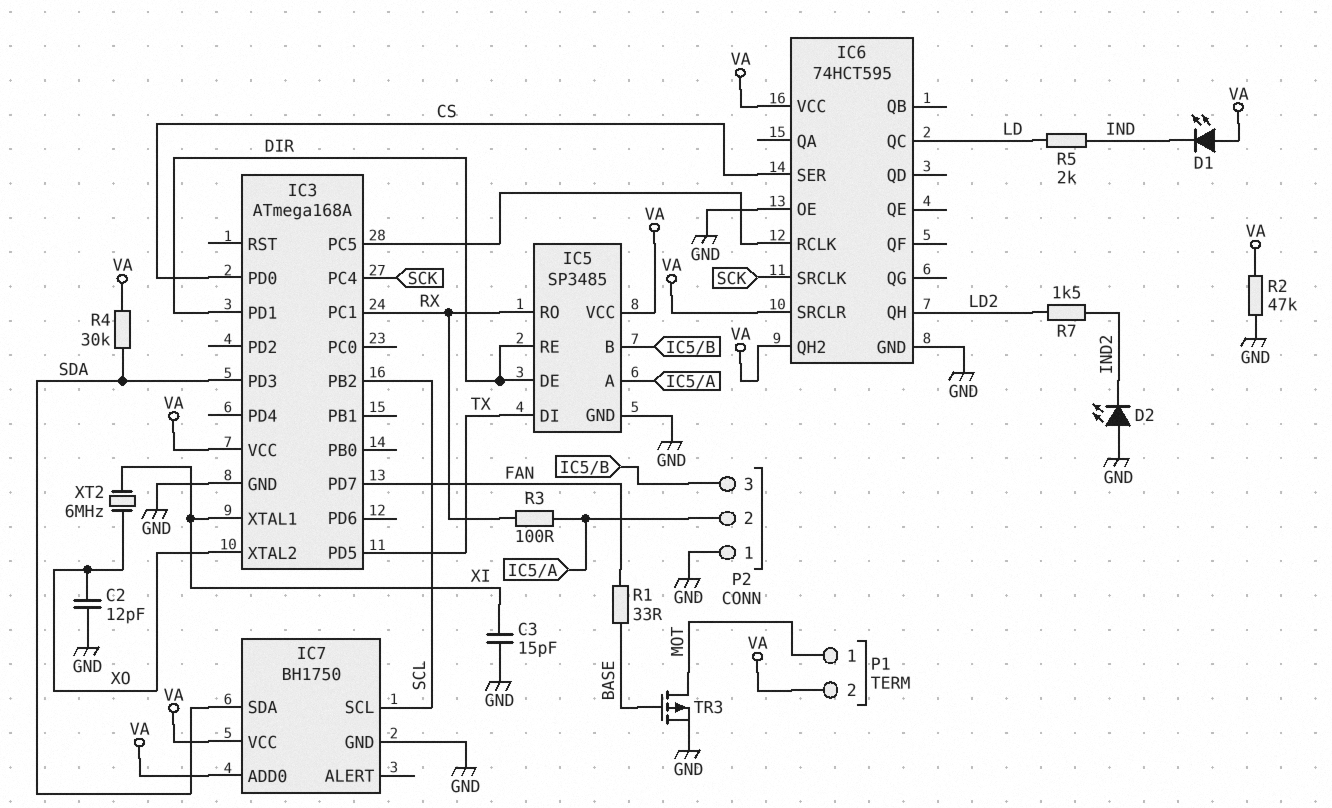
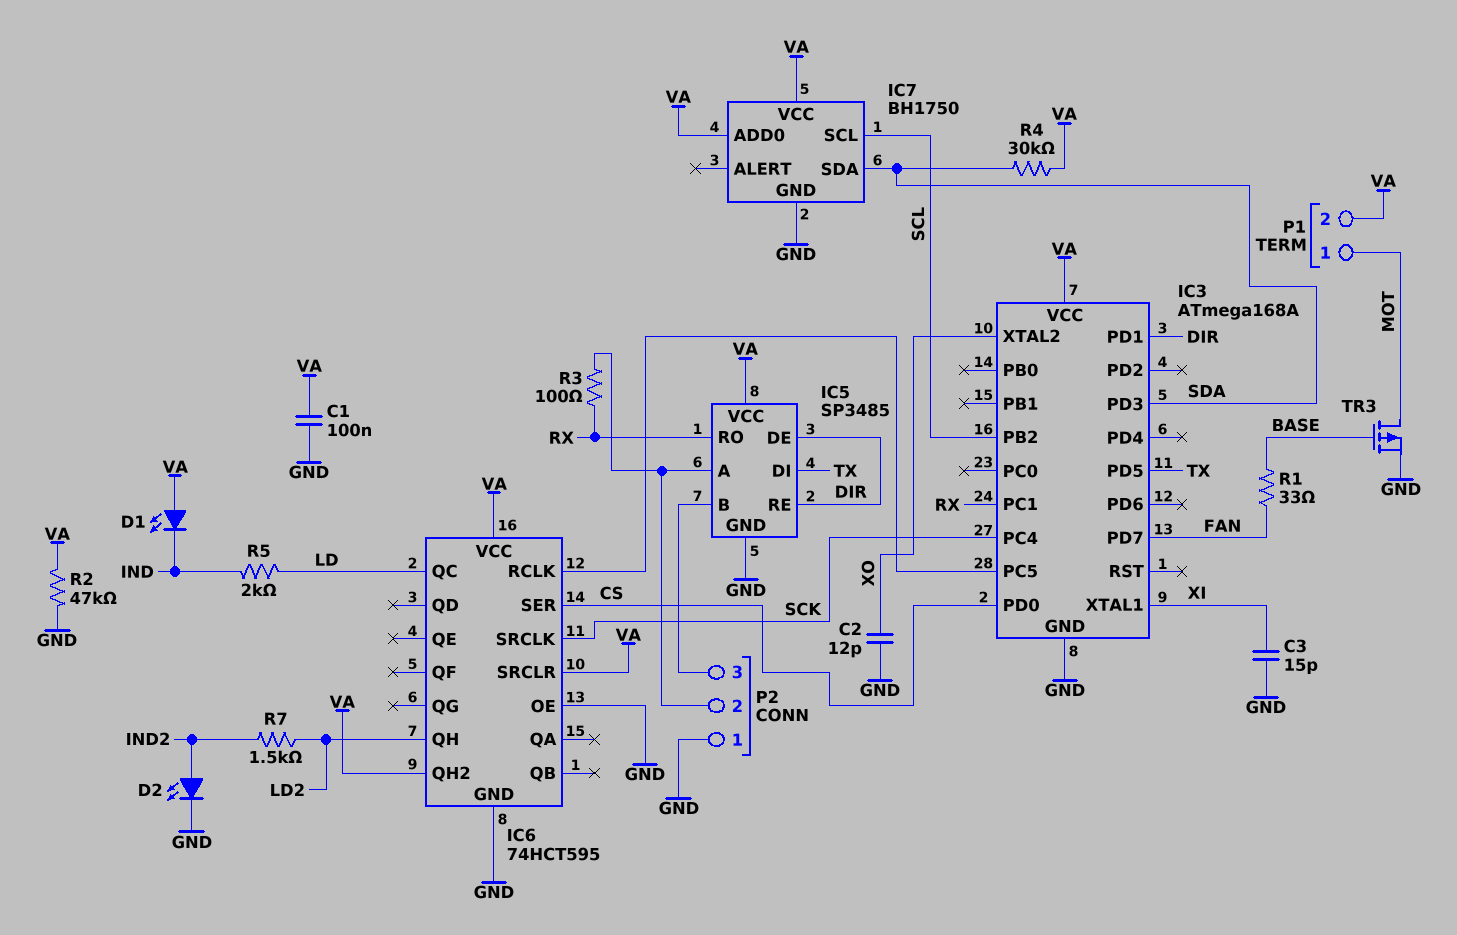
C1: none -> 100nF (GND, VA)
D2: LED (A GND, K IND2) -> LED (A IND2, K GND)
XT2: 6MHz (XI, XO) -> none

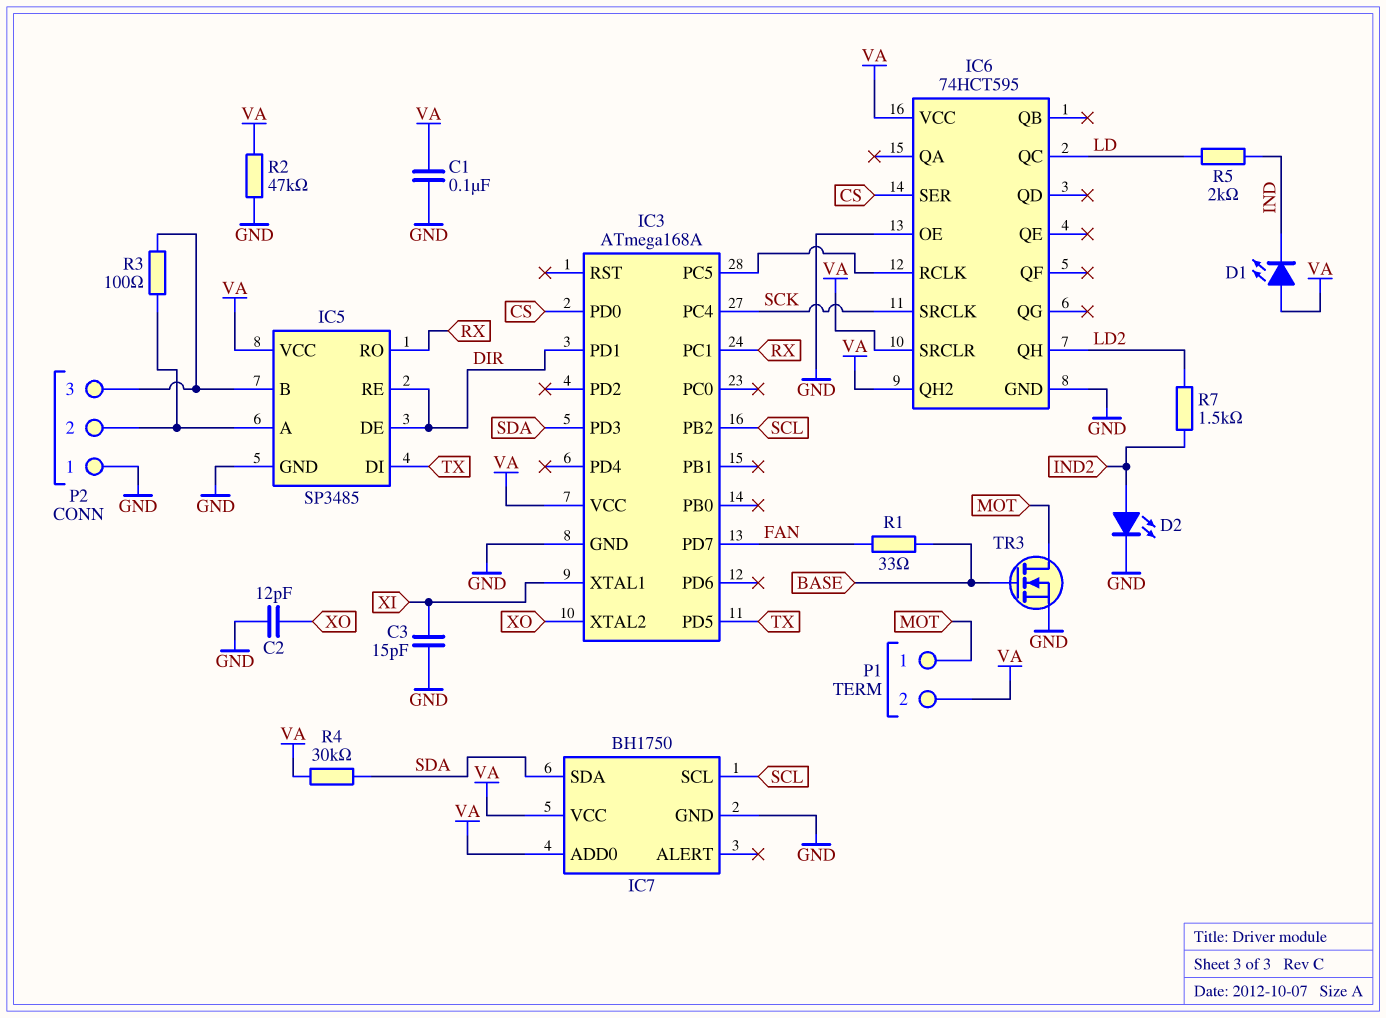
R3: 100 (IC5/A, RX) -> 100 (IC5/A, IC5/B)
TR3: PMOS (G BASE, D MOT, S GND) -> NMOS (G BASE, D MOT, S GND)

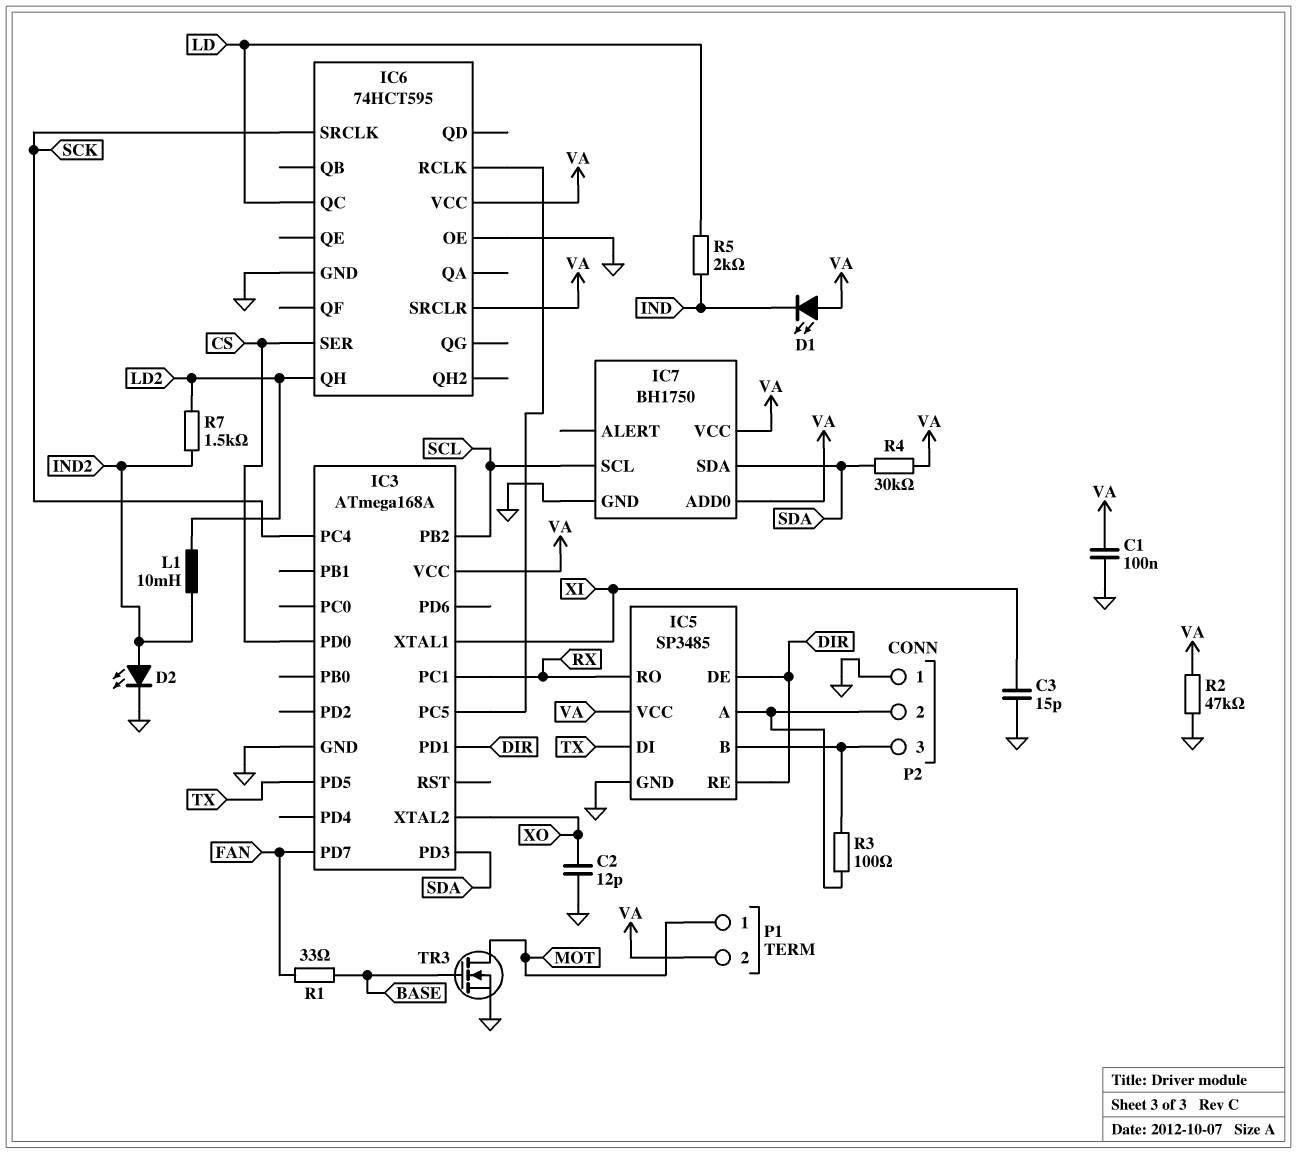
IC6 pin QH2: VA -> none
L1: none -> 10mH (IND2, LD2)

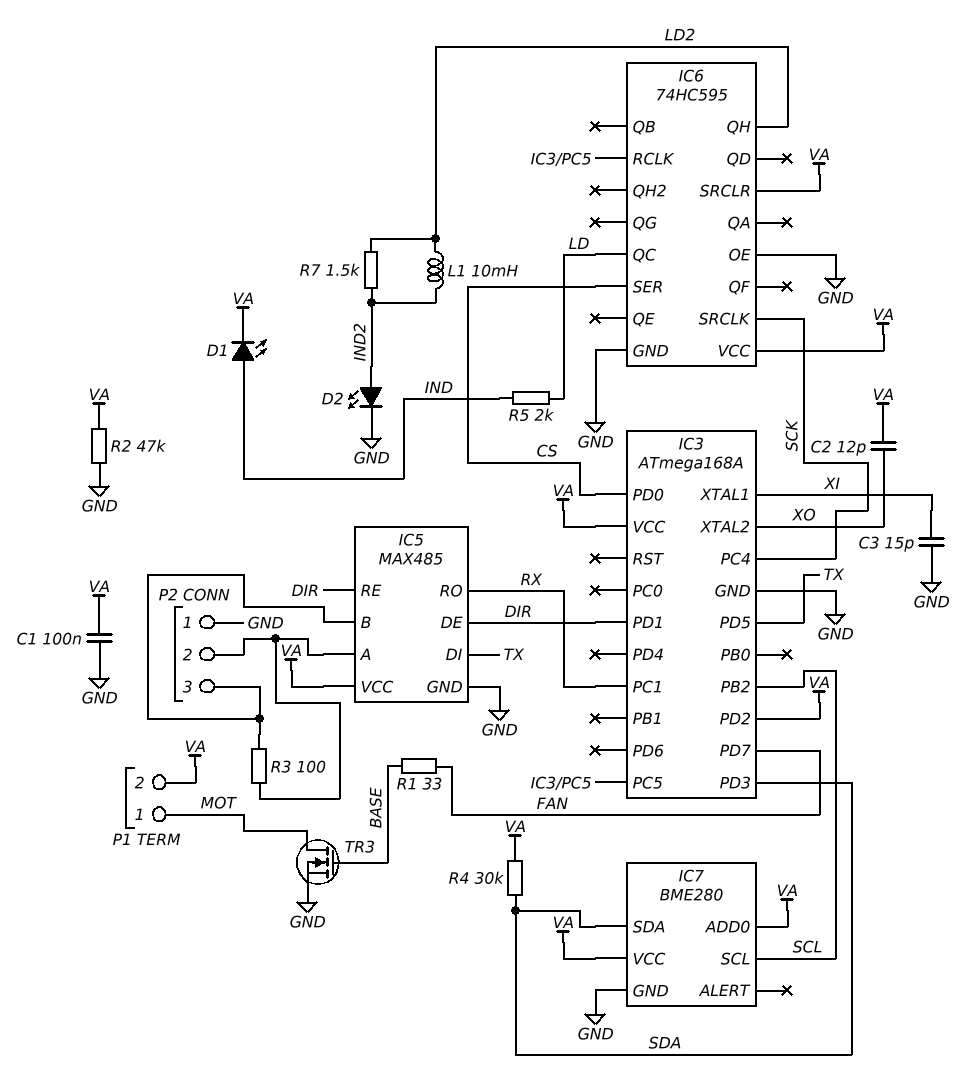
C2: 12pF (GND, XO) -> 12pF (VA, XO)
D1: LED (A VA, K IND) -> LED (A IND, K VA)
IC3 pin PD2: none -> VA
IC5: SP3485 -> MAX485
IC6: 74HCT595 -> 74HC595
IC7: BH1750 -> BME280

